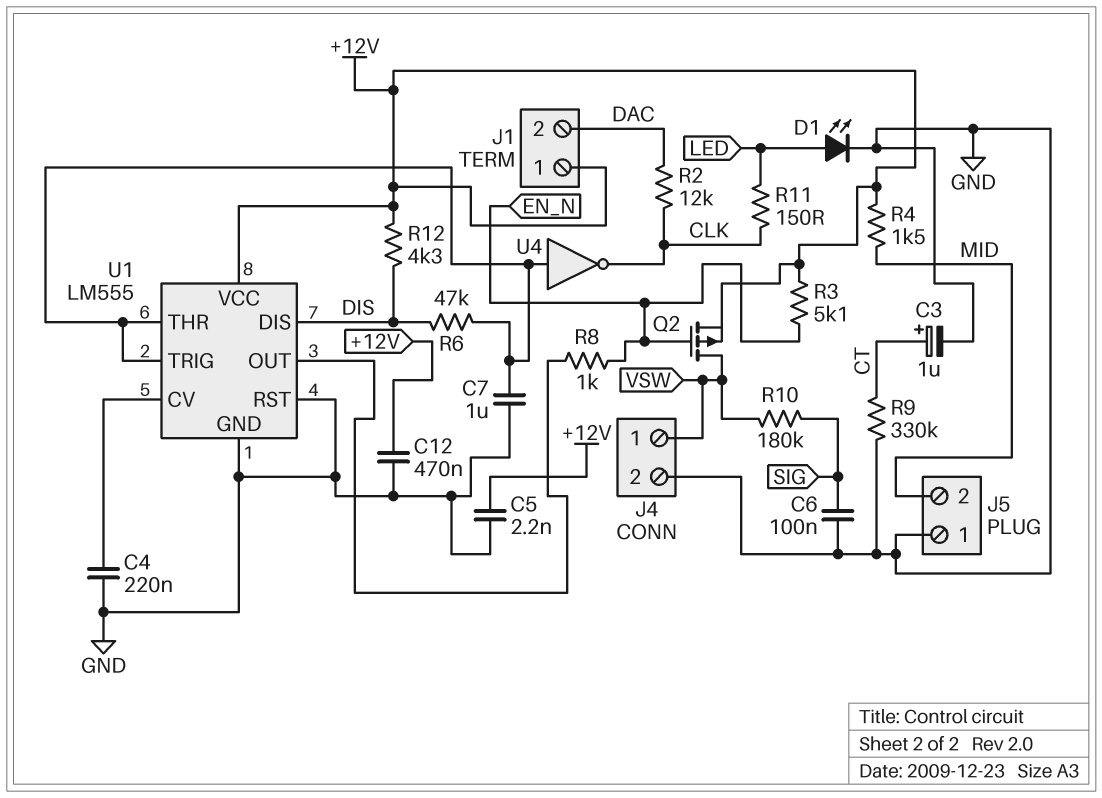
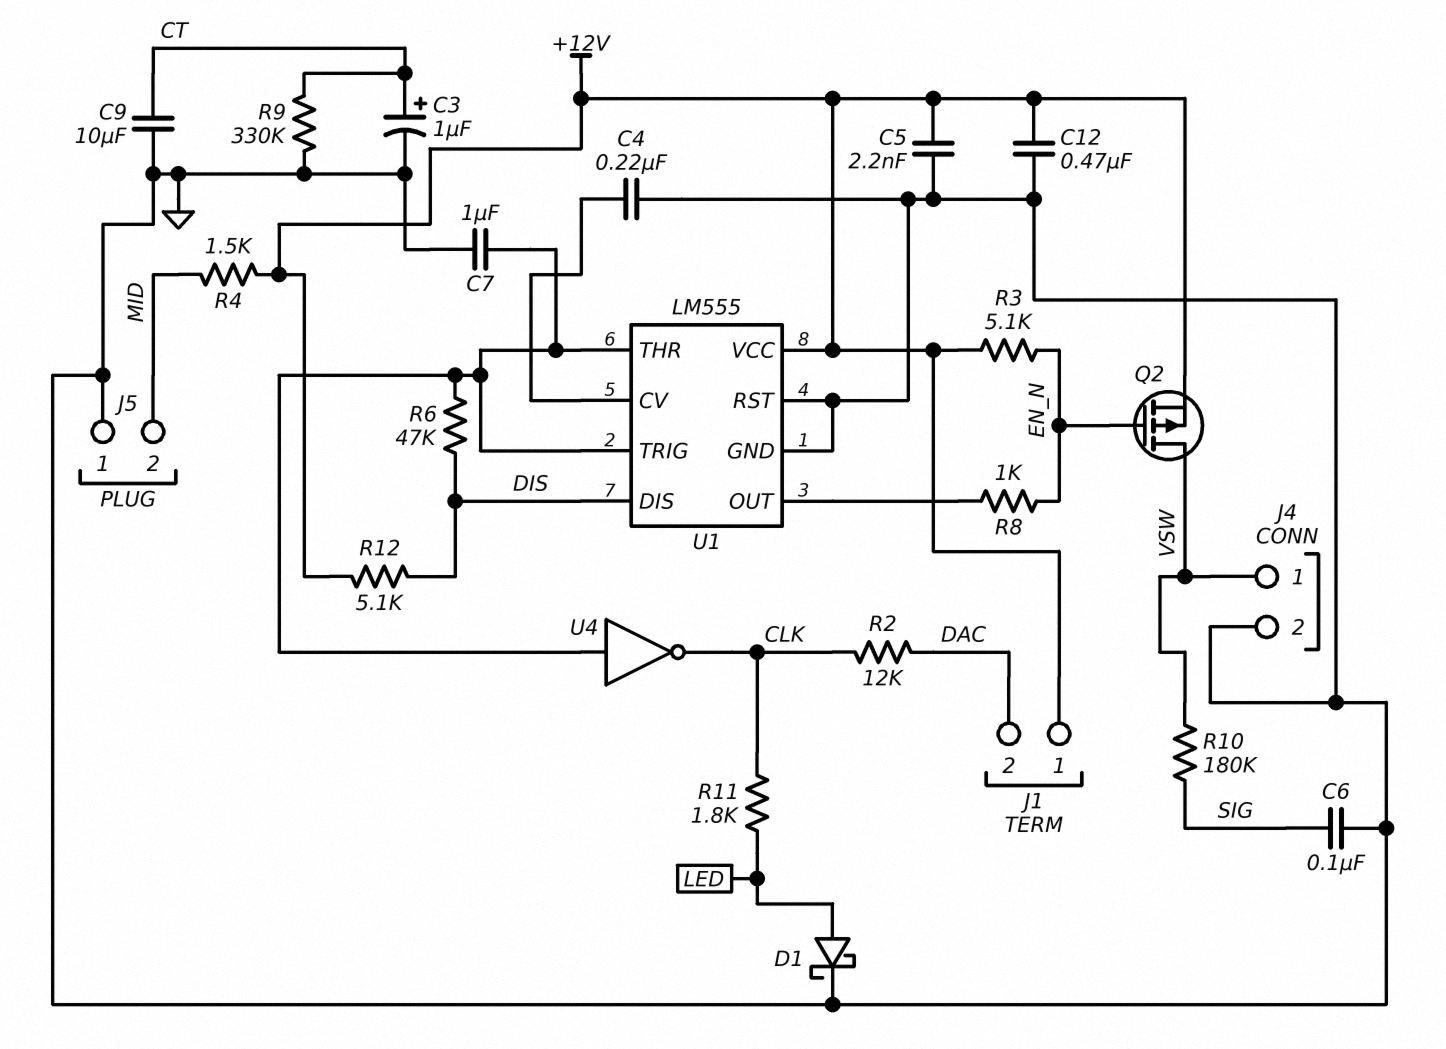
C9: none -> 10uF (CT, GND)
D1: LED (A LED, K GND) -> schottky (A LED, K GND)
R11: 150 (CLK, LED) -> 1.8k (CLK, LED)
R12: 4.3k (+12V, DIS) -> 5.1k (+12V, DIS)

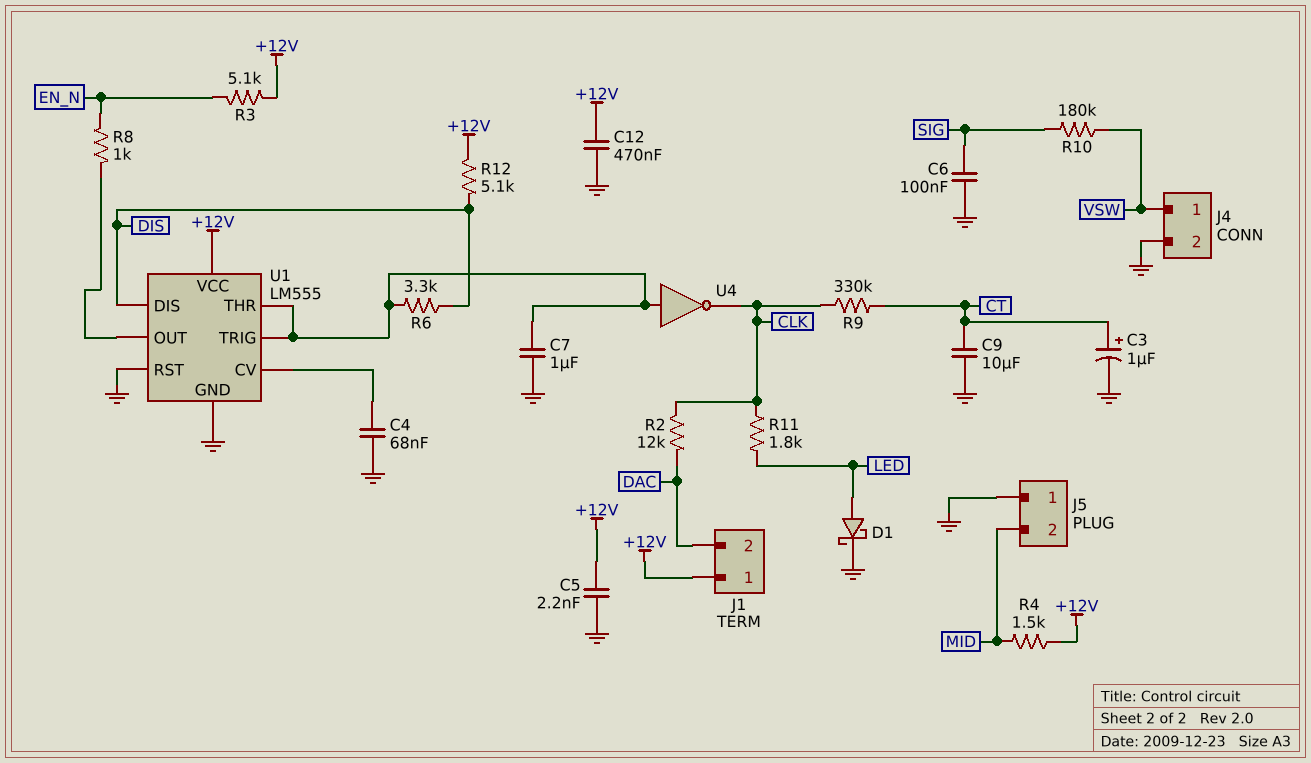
C4: 220nF (GND, U1/CV) -> 68nF (GND, U1/CV)
Q2: PMOS (G EN_N, D VSW, S +12V) -> none
R6: 47k (DIS, U1/THR) -> 3.3k (DIS, U1/THR)
R9: 330k (CT, GND) -> 330k (CLK, CT)

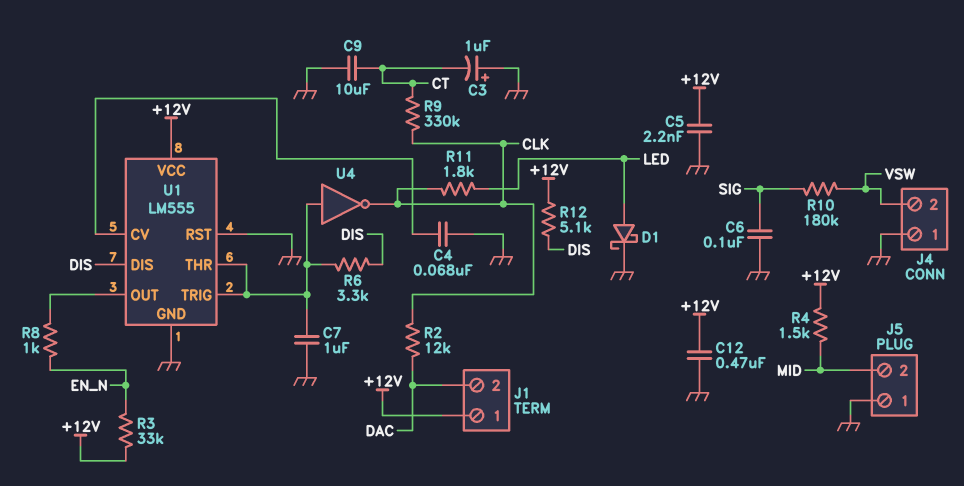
C3: 1uF (plus CT, minus GND) -> 1uF (plus GND, minus CT)
J4 pin 1: VSW -> GND
J4 pin 2: GND -> VSW
R3: 5.1k (+12V, EN_N) -> 33k (+12V, EN_N)

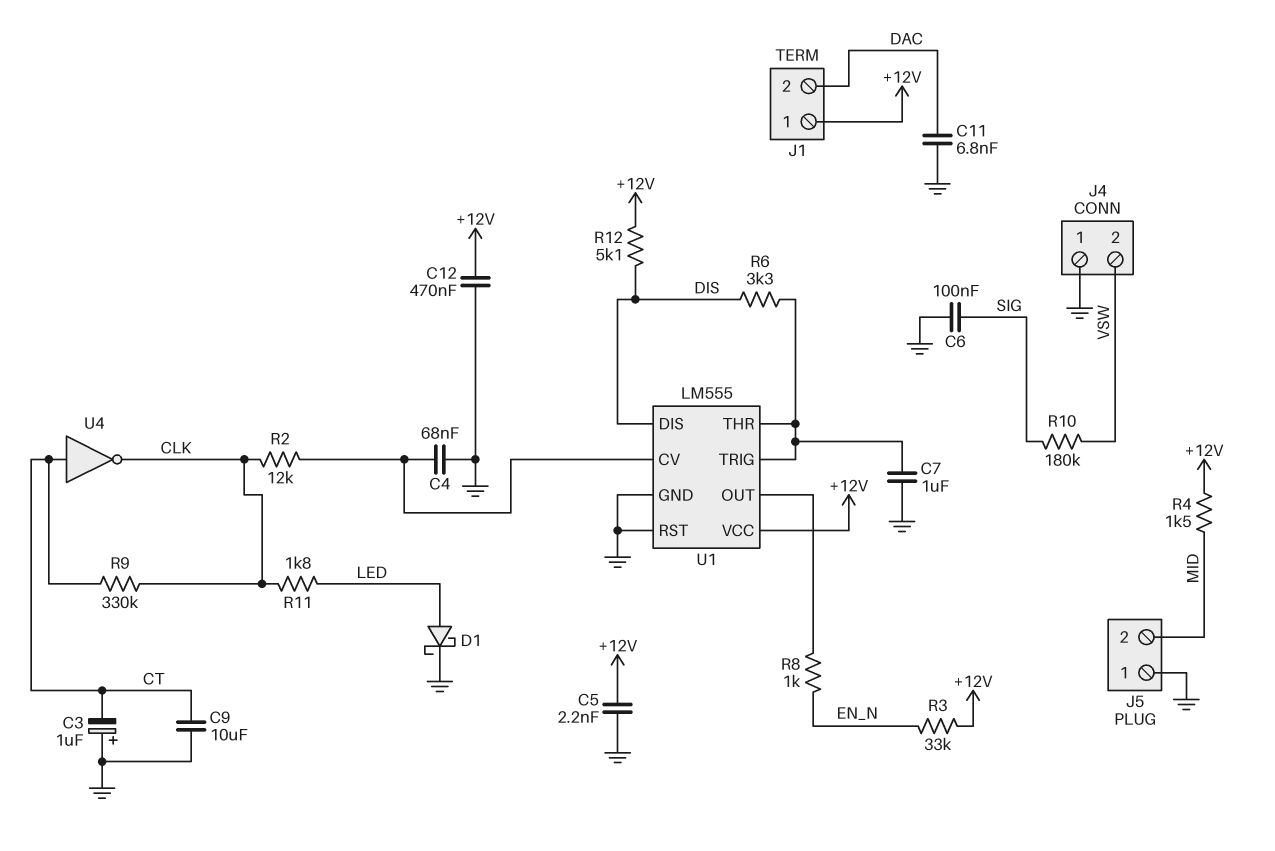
C11: none -> 6.8nF (DAC, GND)
R2: 12k (CLK, DAC) -> 12k (CLK, U1/CV)
U4: NOT (in U1/THR, out CLK) -> NOT (in CT, out CLK)

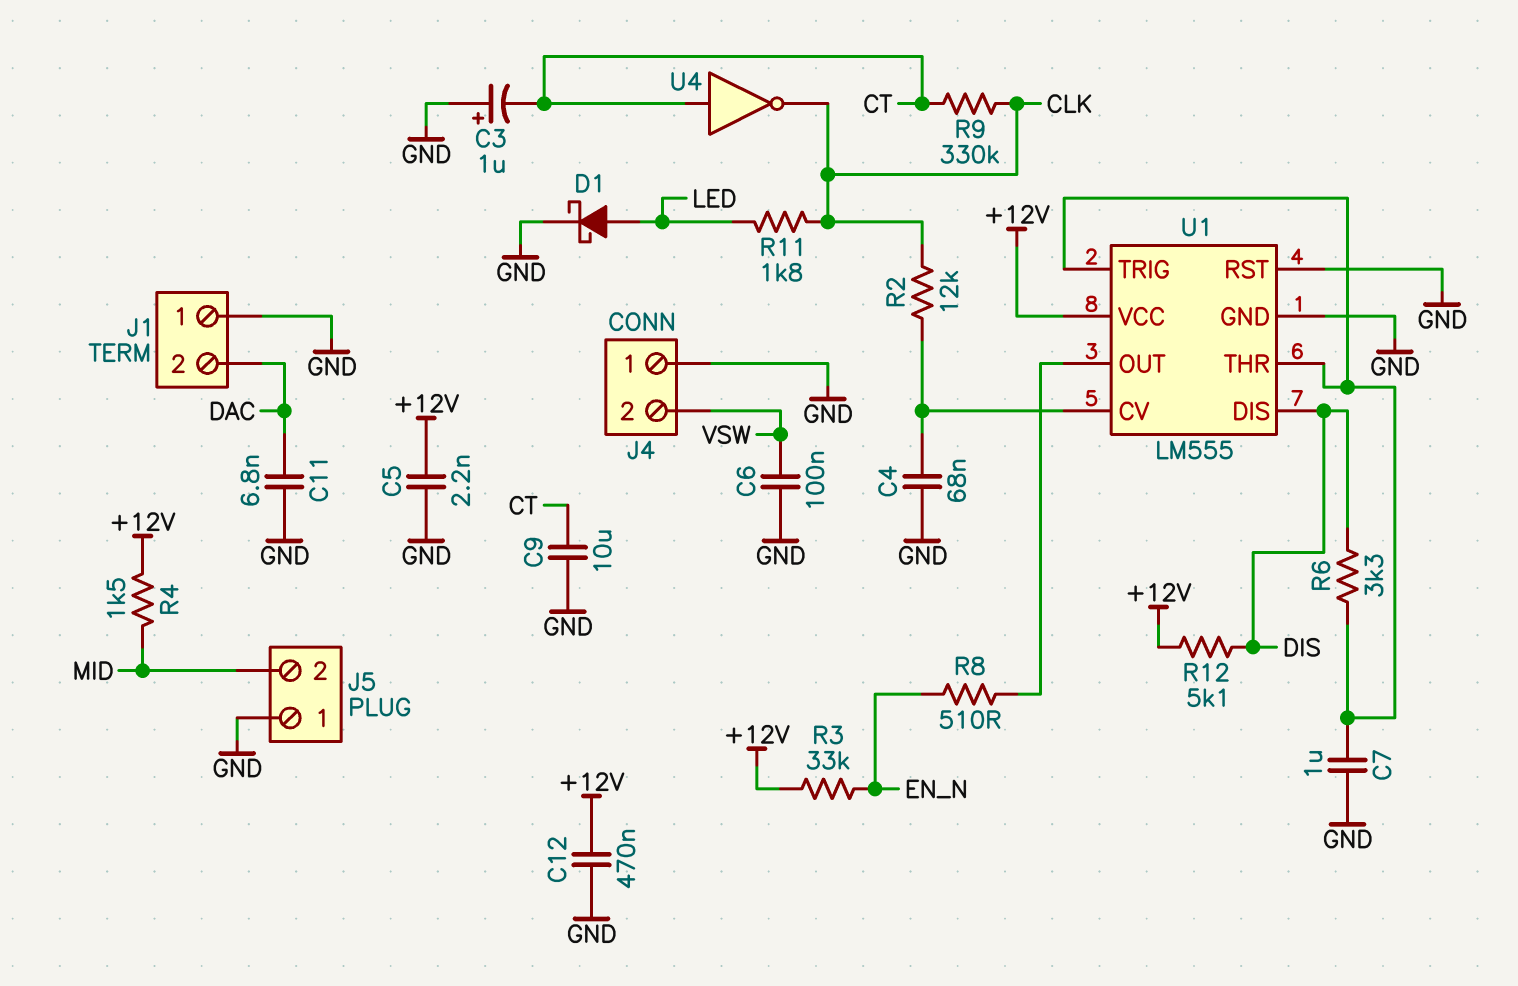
C6: 100nF (GND, SIG) -> 100nF (GND, VSW)
J1 pin 1: +12V -> GND
R8: 1k (EN_N, U1/OUT) -> 510 (EN_N, U1/OUT)
R10: 180k (SIG, VSW) -> none

